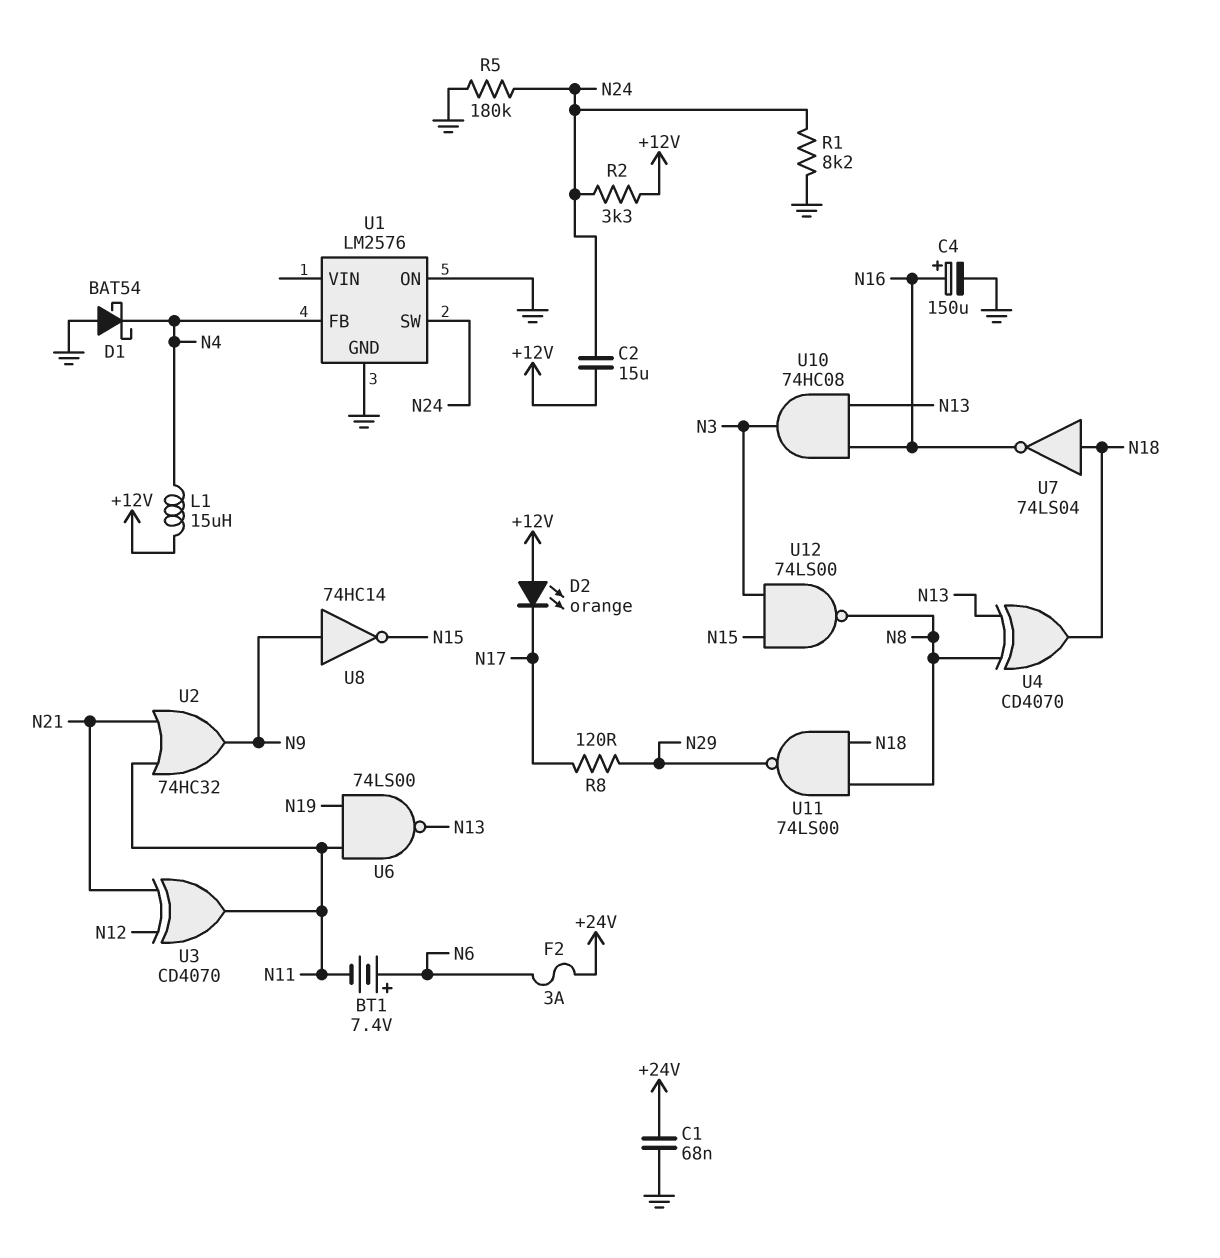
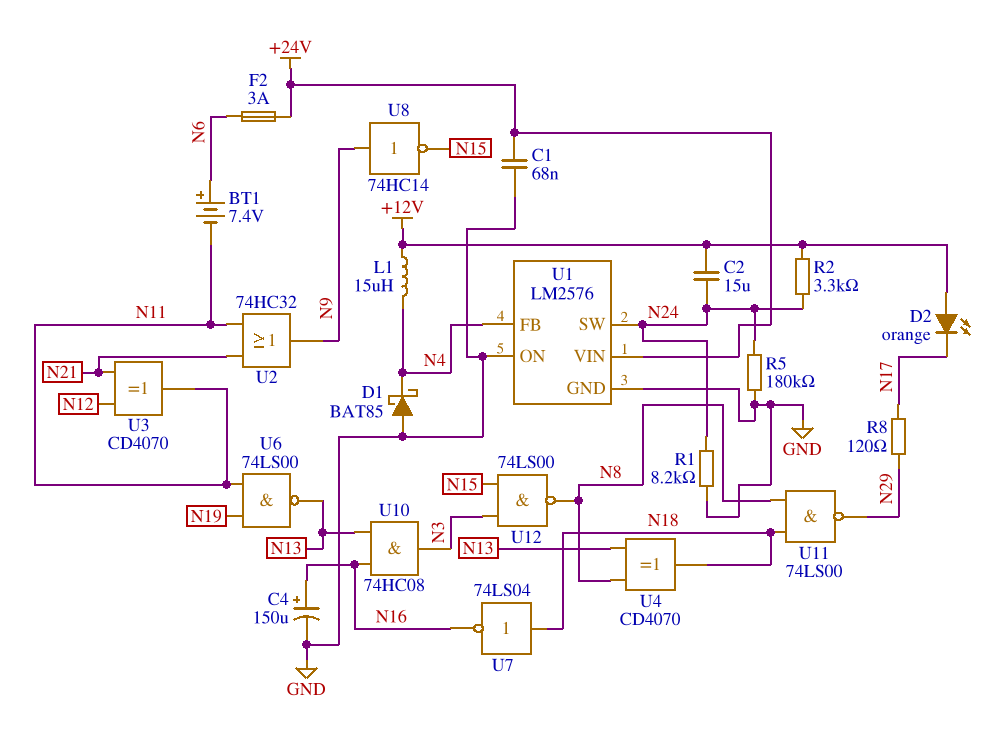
D1: schottky BAT54 (A GND, K N4) -> schottky BAT85 (A GND, K N4)
U1 pin VIN: none -> +24V

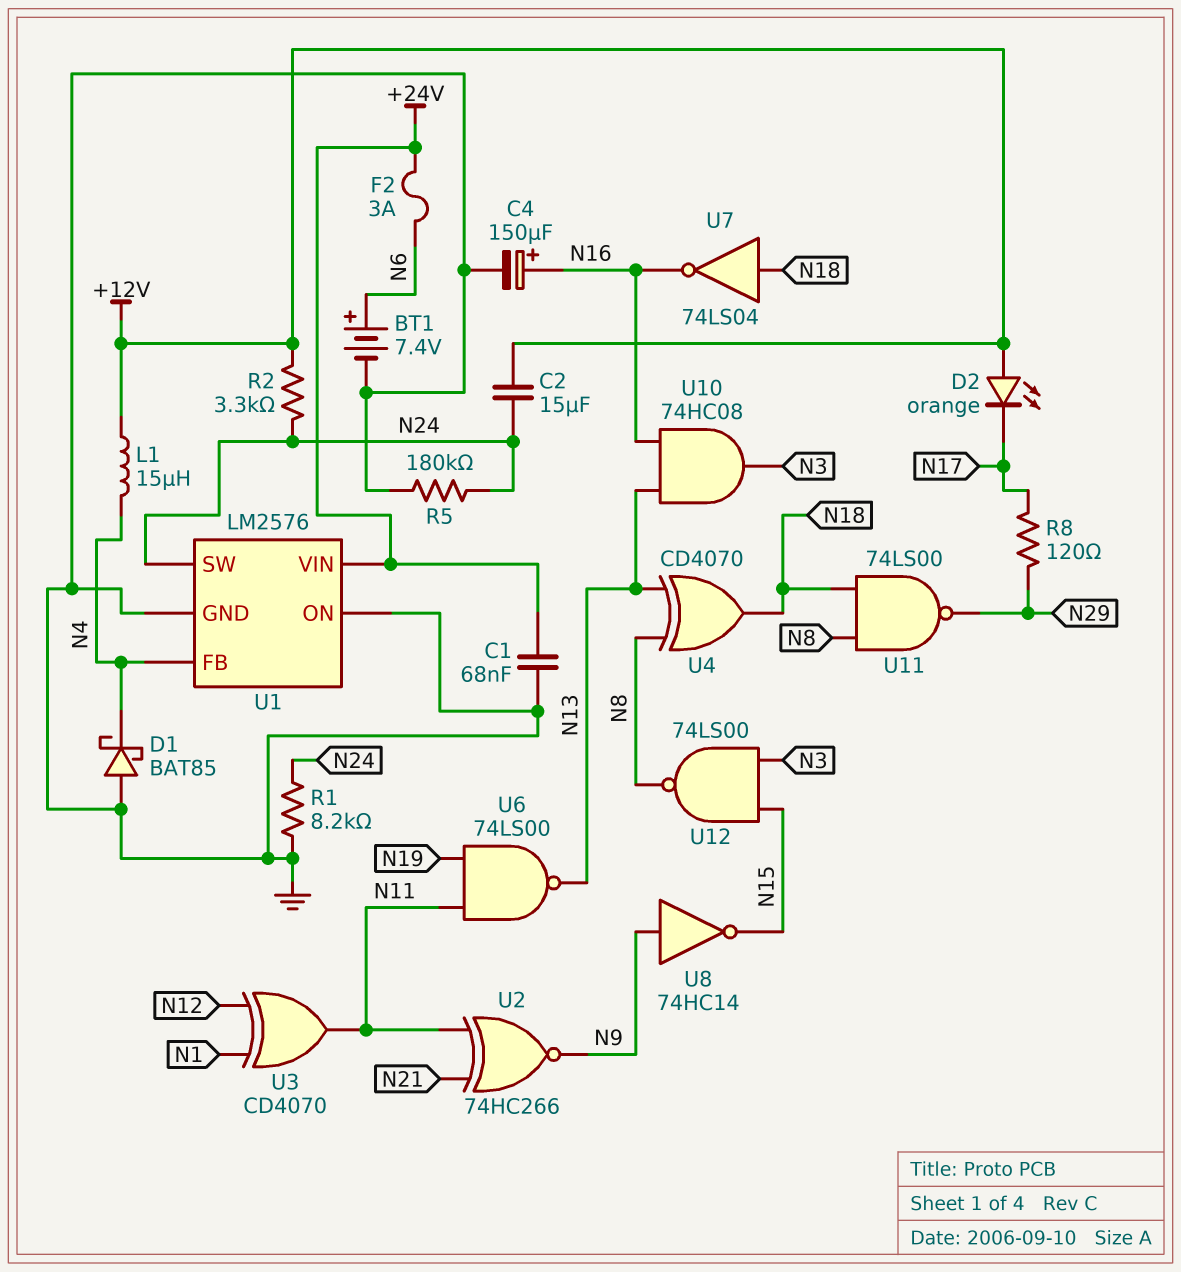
BT1: 7.4V (plus N6, minus N11) -> 7.4V (plus N6, minus GND)
U2: OR 74HC32 (in N11, in N21, out N9) -> XNOR 74HC266 (in N11, in N21, out N9)
U3: XOR CD4070 (in N12, in N21, out N11) -> XOR CD4070 (in N1, in N12, out N11)

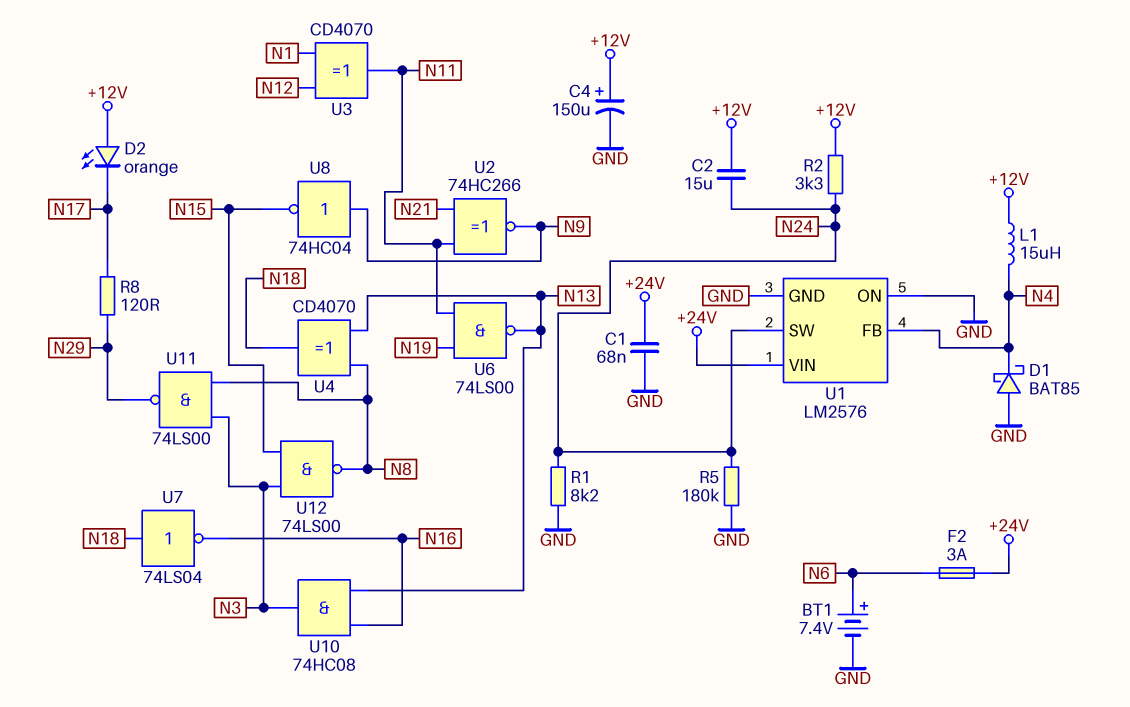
C4: 150uF (plus N16, minus GND) -> 150uF (plus +12V, minus GND)
U8: NOT 74HC14 (in N9, out N15) -> NOT 74HC04 (in N9, out N15)
U11: NAND 74LS00 (in N8, in N18, out N29) -> NAND 74LS00 (in N3, in N8, out N29)

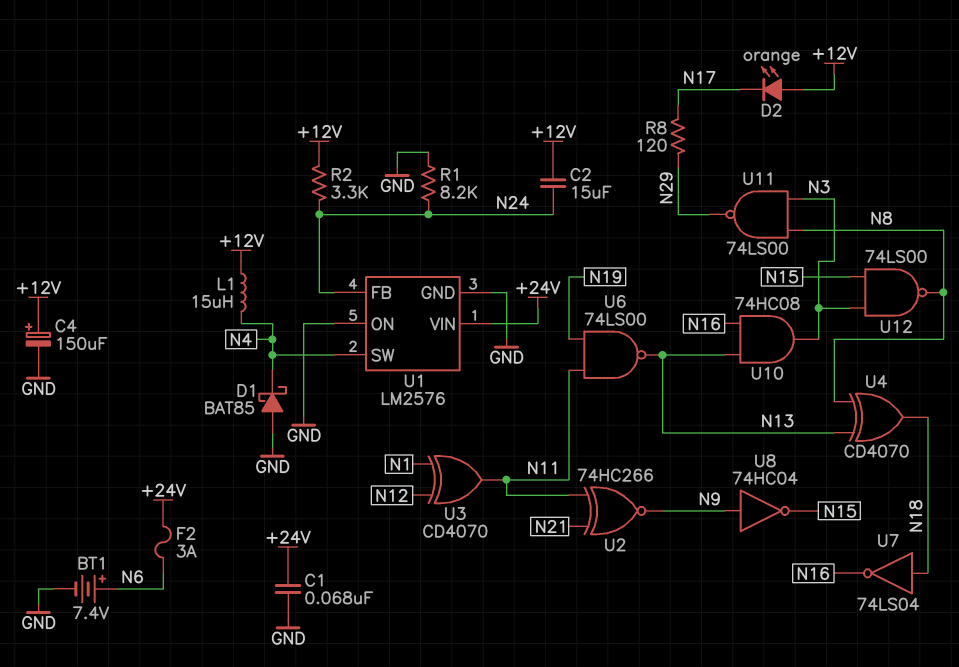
R5: 180k (GND, N24) -> none
U1 pin FB: N4 -> N24
U1 pin SW: N24 -> N4

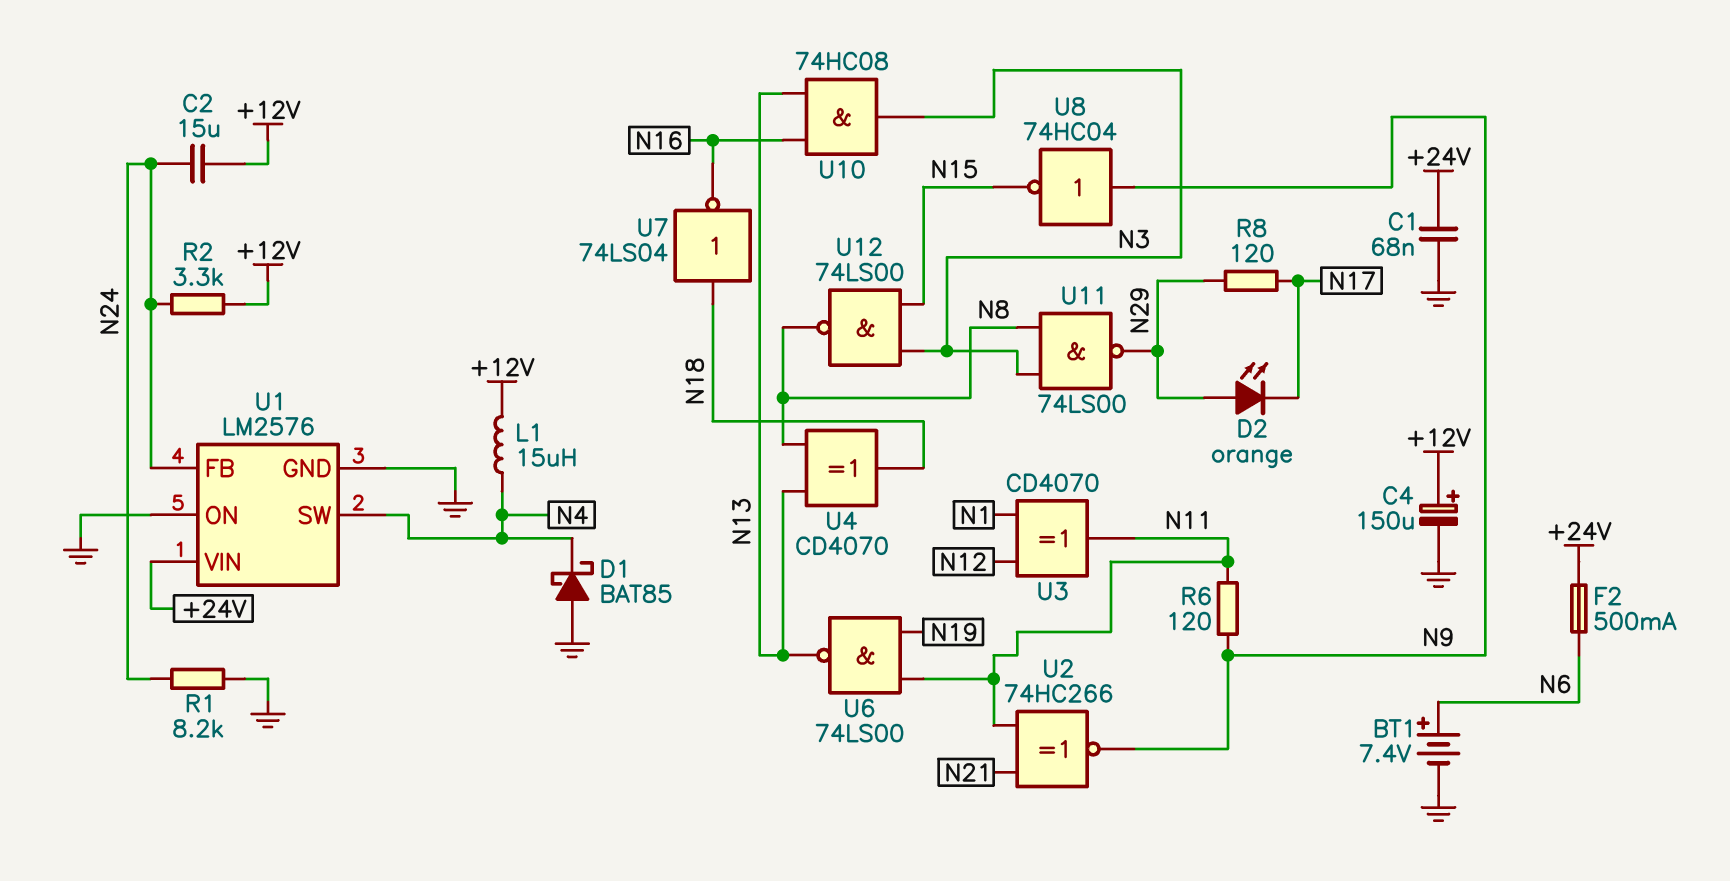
D2: LED orange (A +12V, K N17) -> LED orange (A N29, K N17)
F2: 3A (+24V, N6) -> 500mA (+24V, N6)
R6: none -> 120 (N9, N11)

